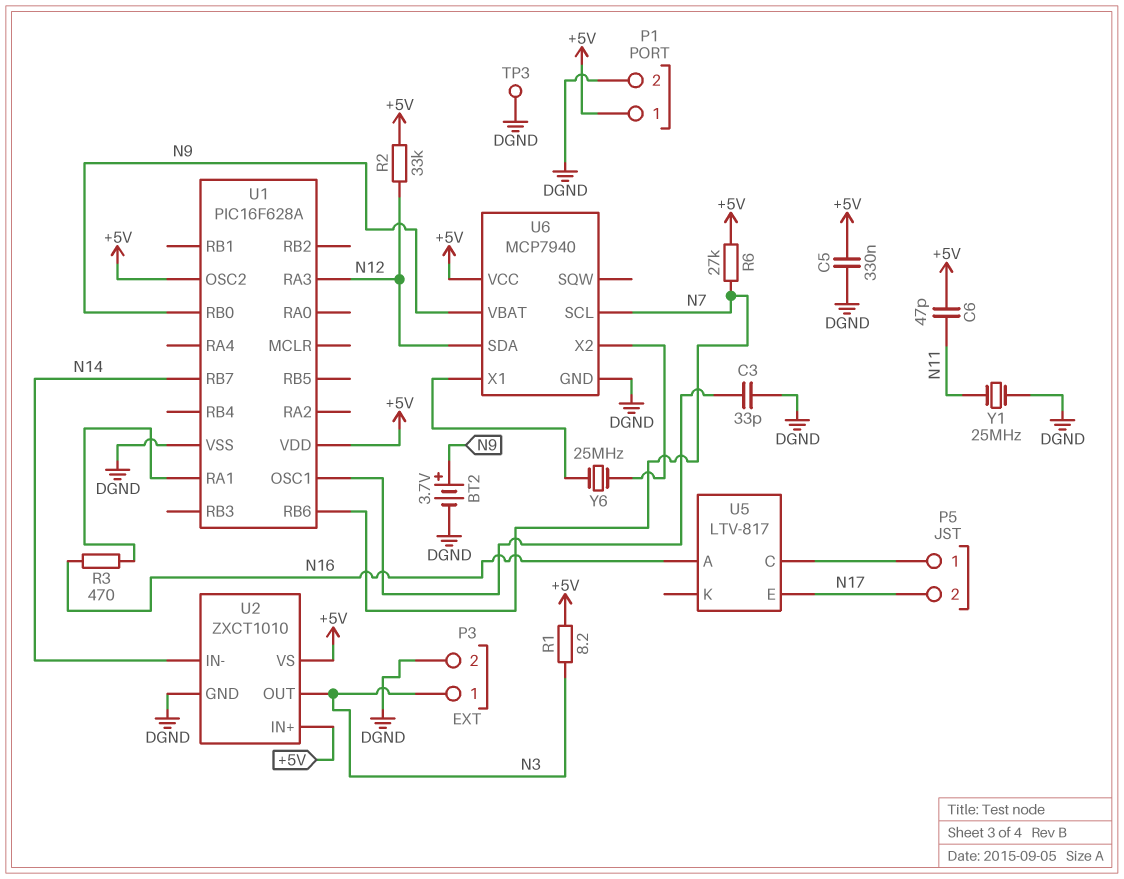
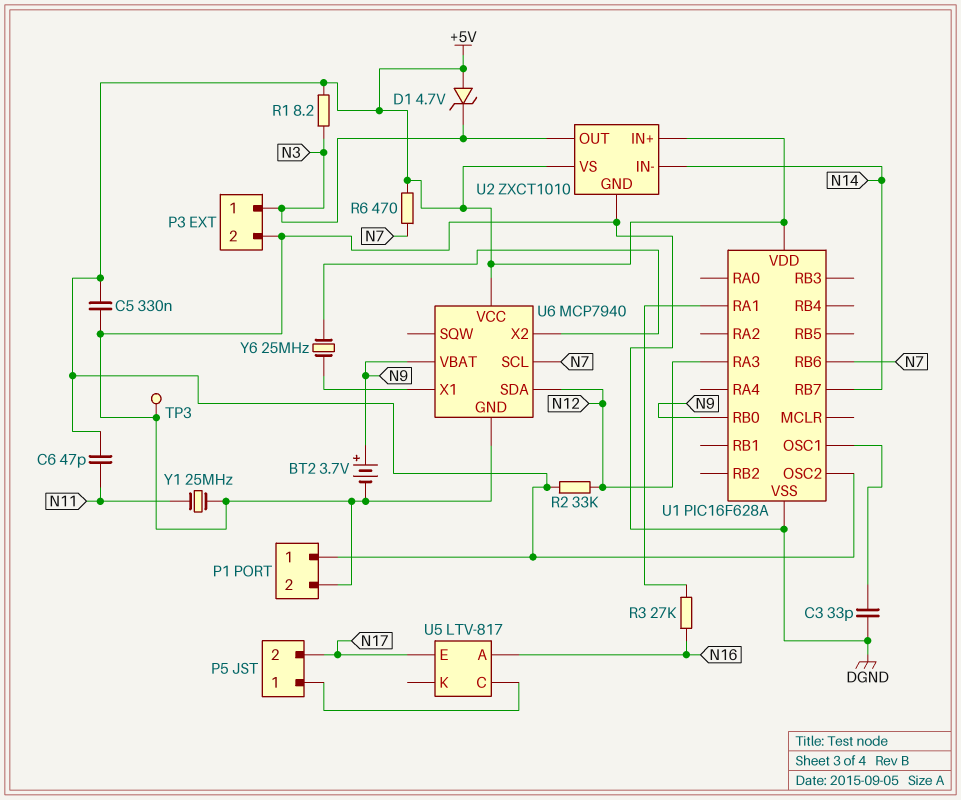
D1: none -> zener 4.7V (A +5V, K N3)
R3: 470 (N16, U1/RA1) -> 27k (N16, U1/RA1)
R6: 27k (+5V, N7) -> 470 (+5V, N7)

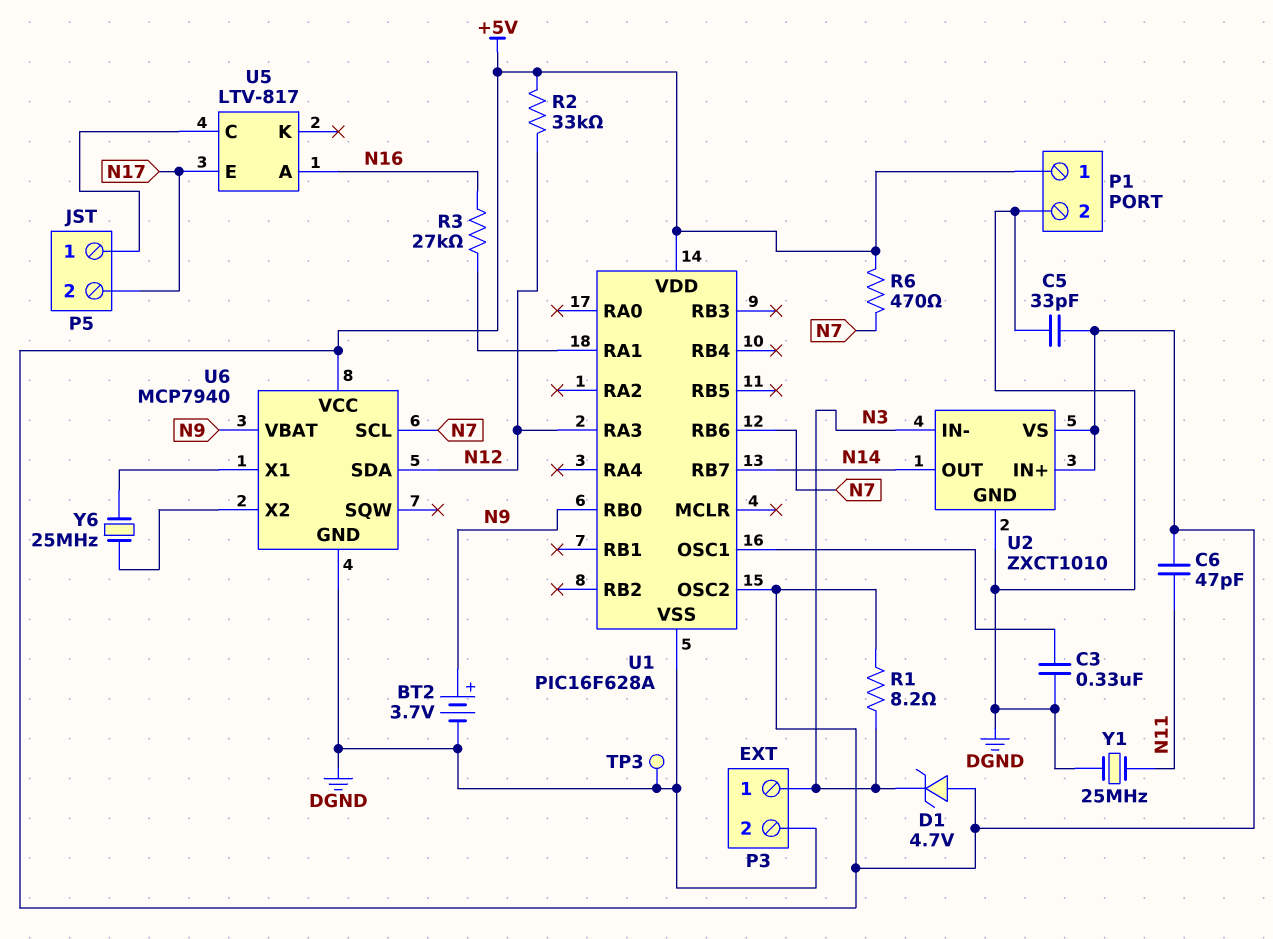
C3: 33pF (DGND, U1/OSC1) -> 330nF (DGND, U1/OSC1)
C5: 330nF (+5V, DGND) -> 33pF (+5V, DGND)
U2 pin IN-: N14 -> N3
U2 pin OUT: N3 -> N14

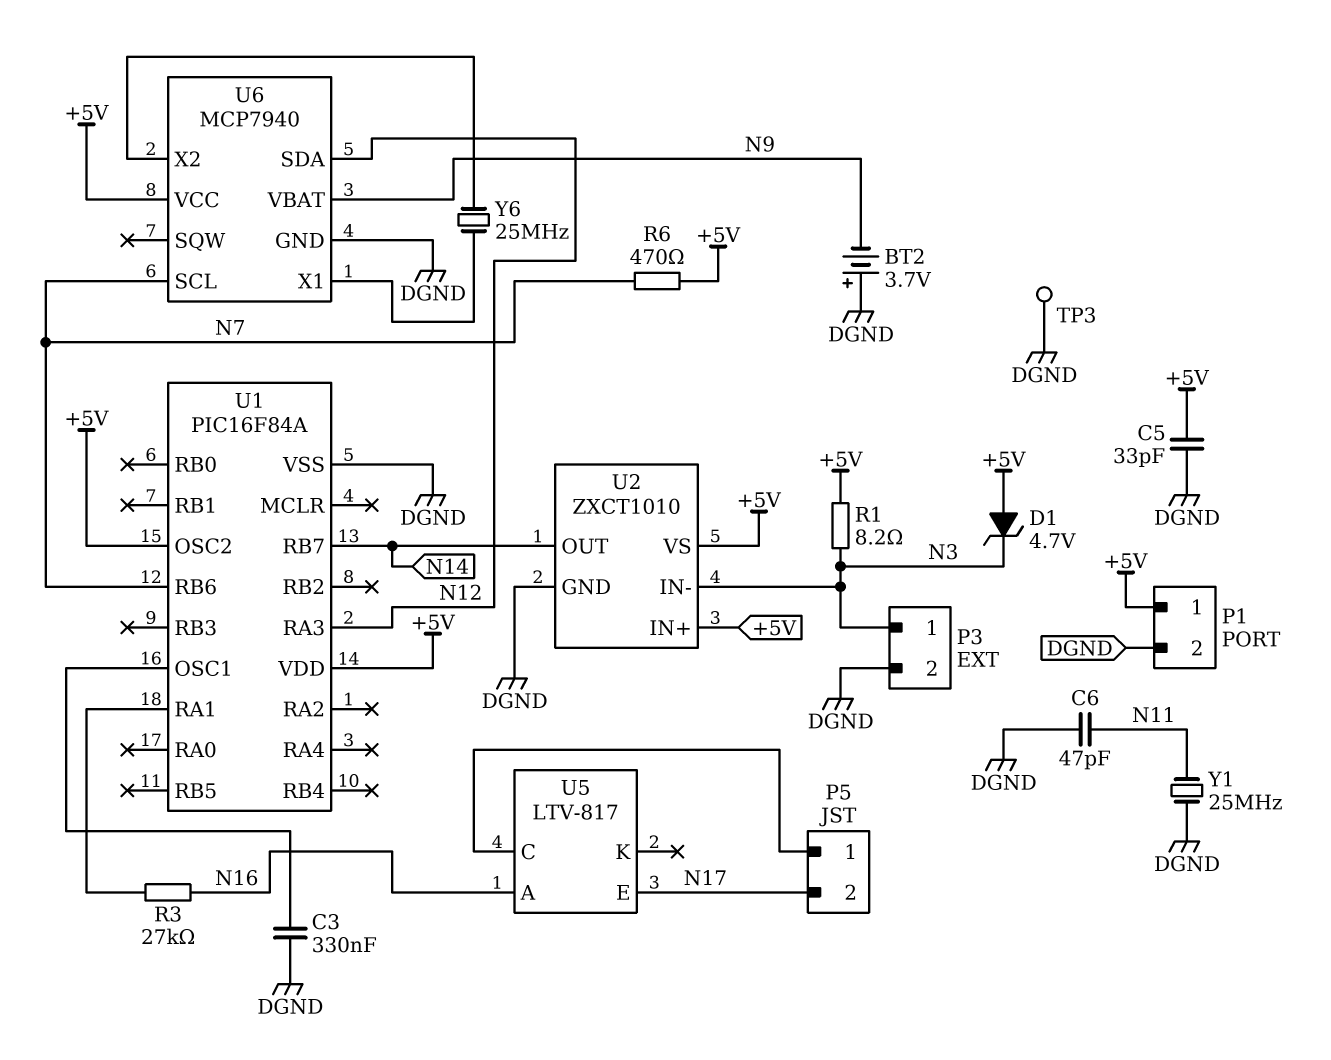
BT2: 3.7V (plus N9, minus DGND) -> 3.7V (plus DGND, minus N9)
C6: 47pF (+5V, N11) -> 47pF (DGND, N11)
R2: 33k (+5V, N12) -> none
U1: PIC16F628A -> PIC16F84A
U1 pin RB0: N9 -> none

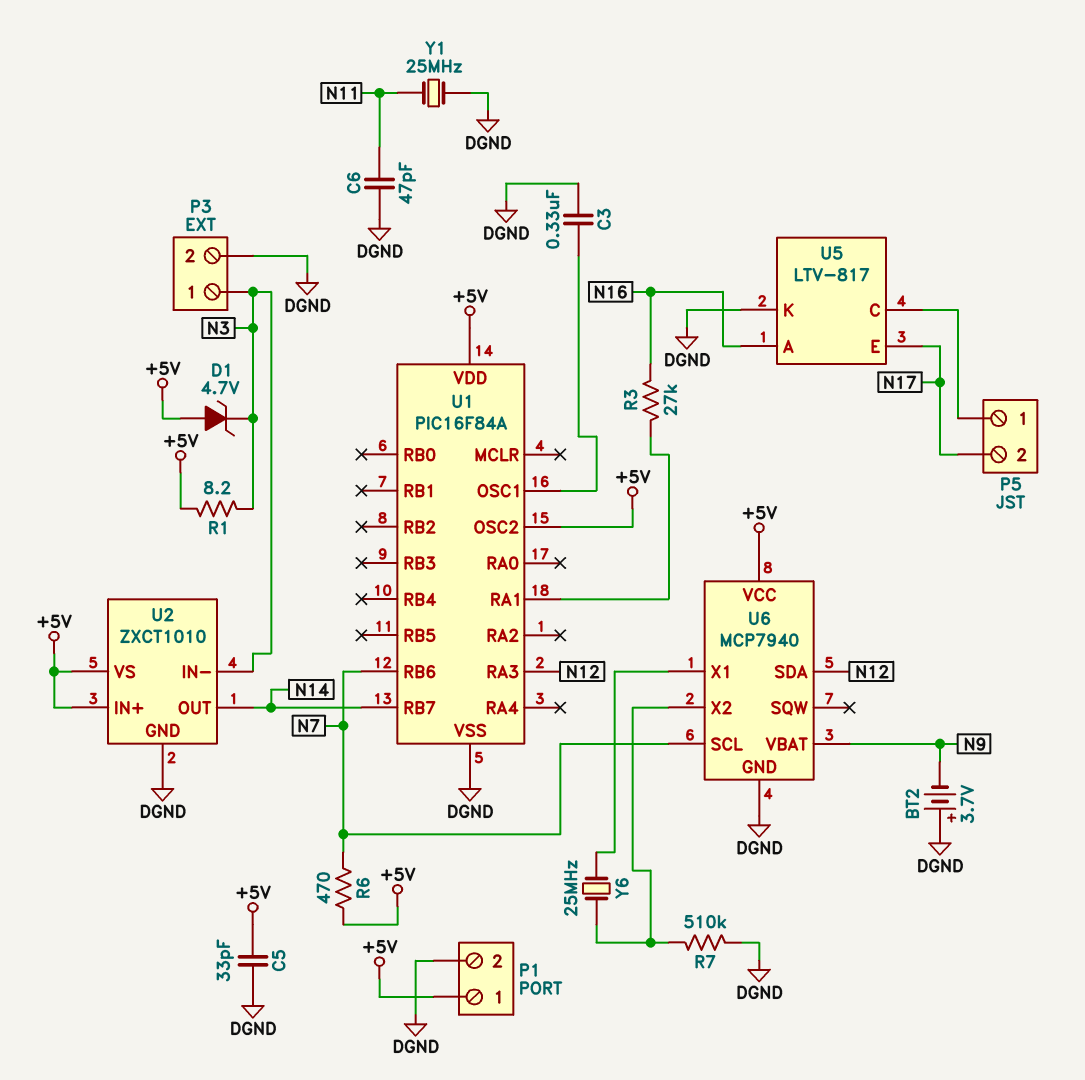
R7: none -> 510k (DGND, U6/X2)
TP3: test point (DGND) -> none
U5 pin K: none -> DGND

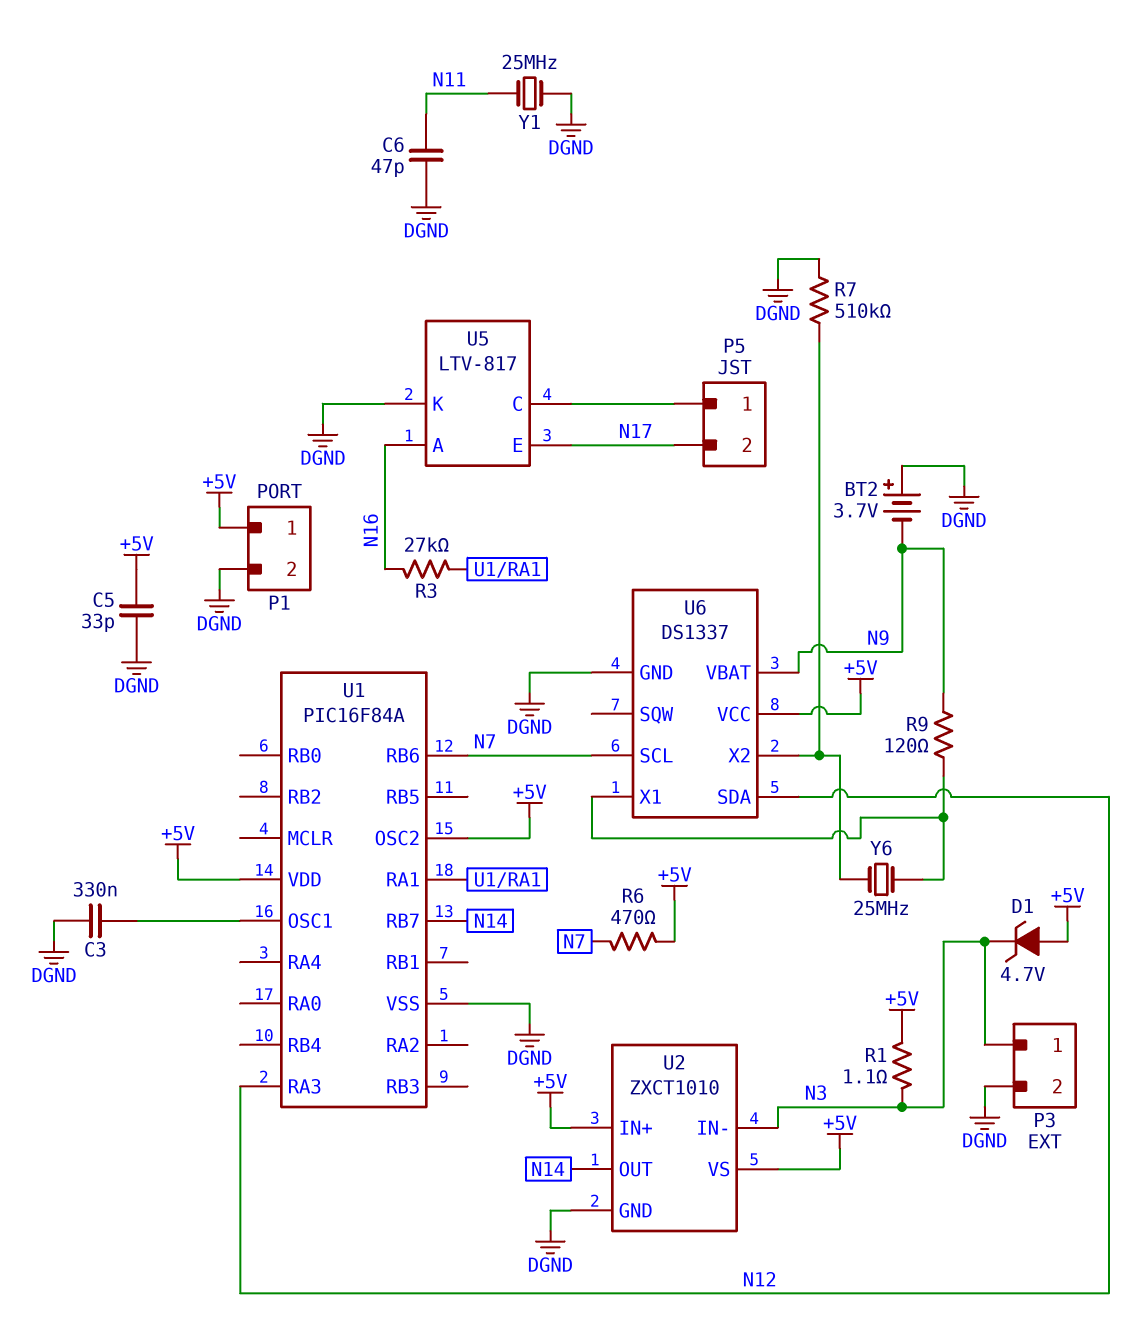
R1: 8.2 (+5V, N3) -> 1.1 (+5V, N3)
R9: none -> 120 (N9, U6/X1)
U6: MCP7940 -> DS1337

